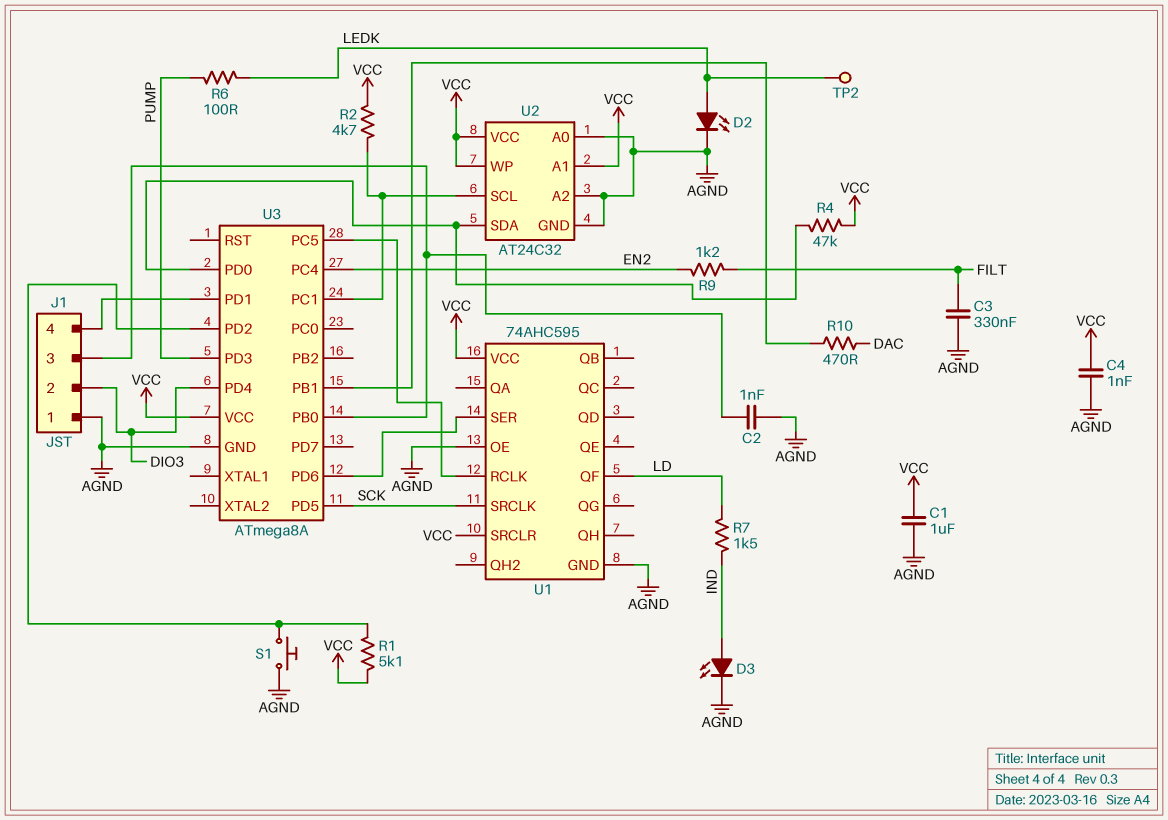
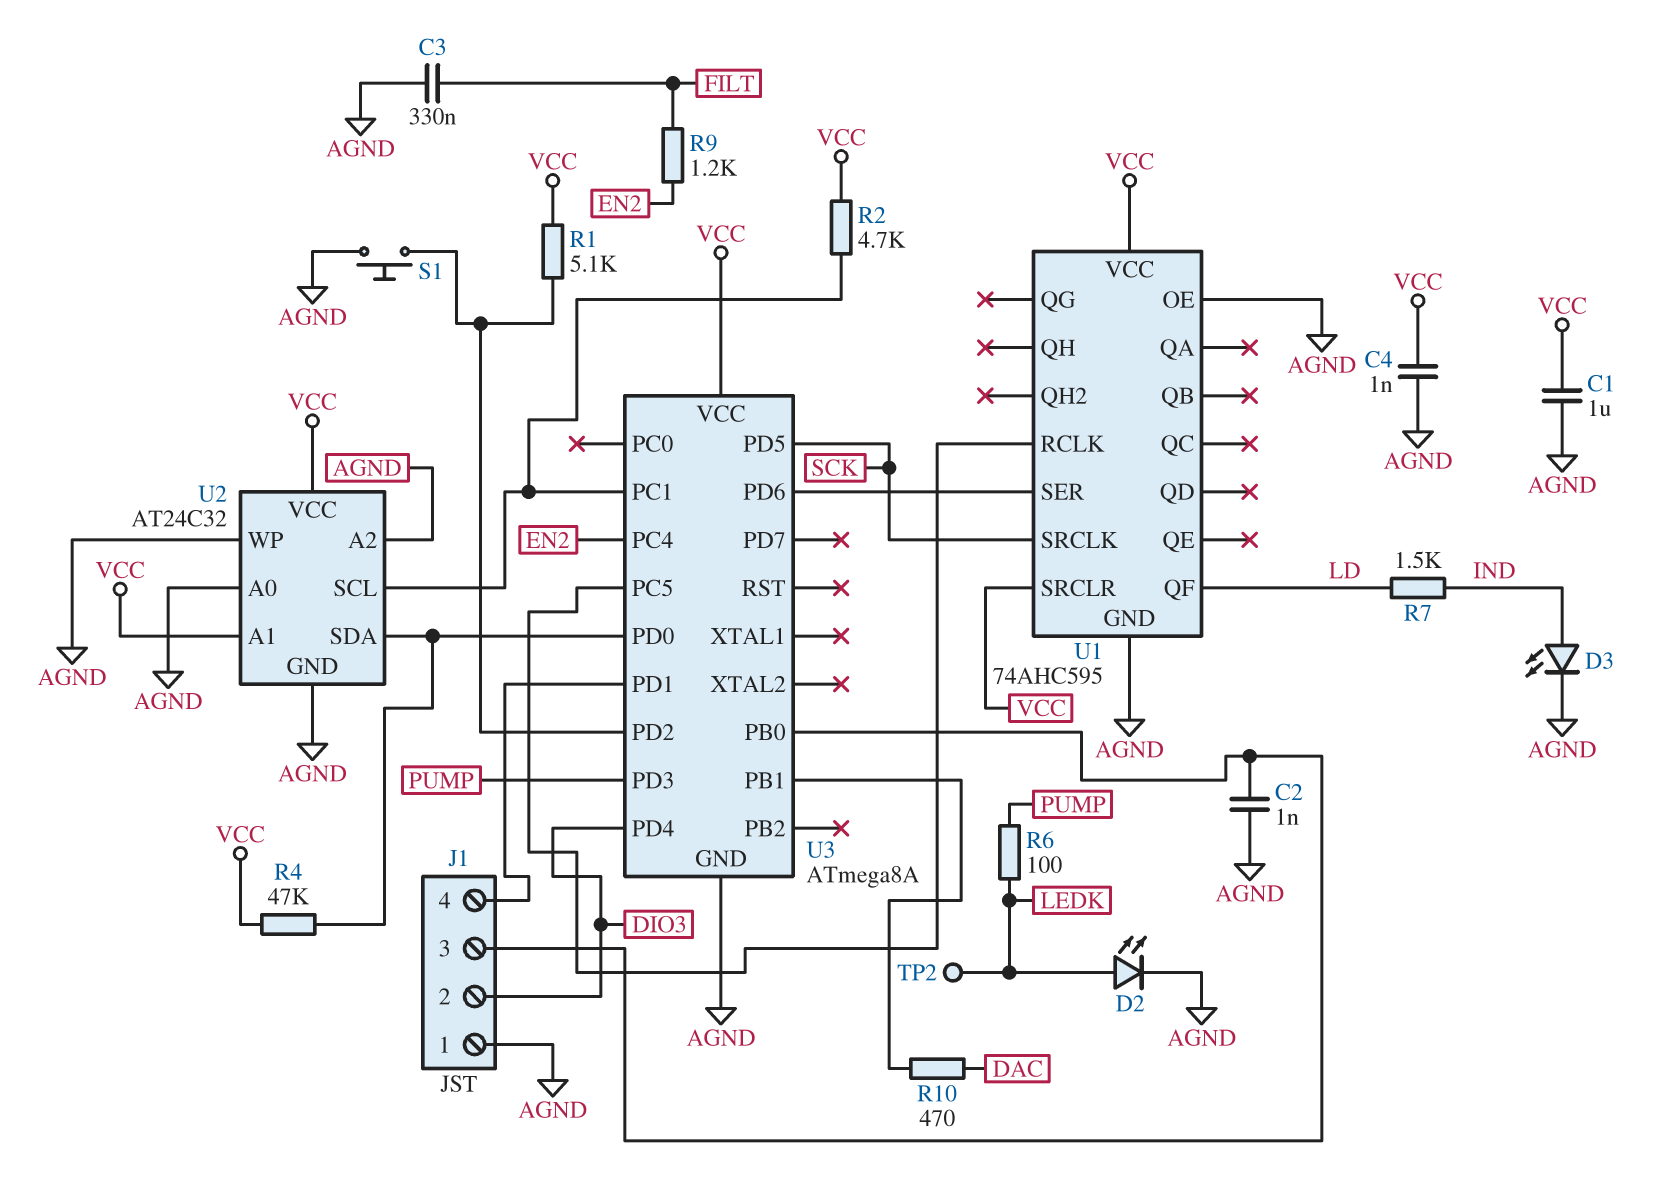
U2 pin WP: VCC -> AGND

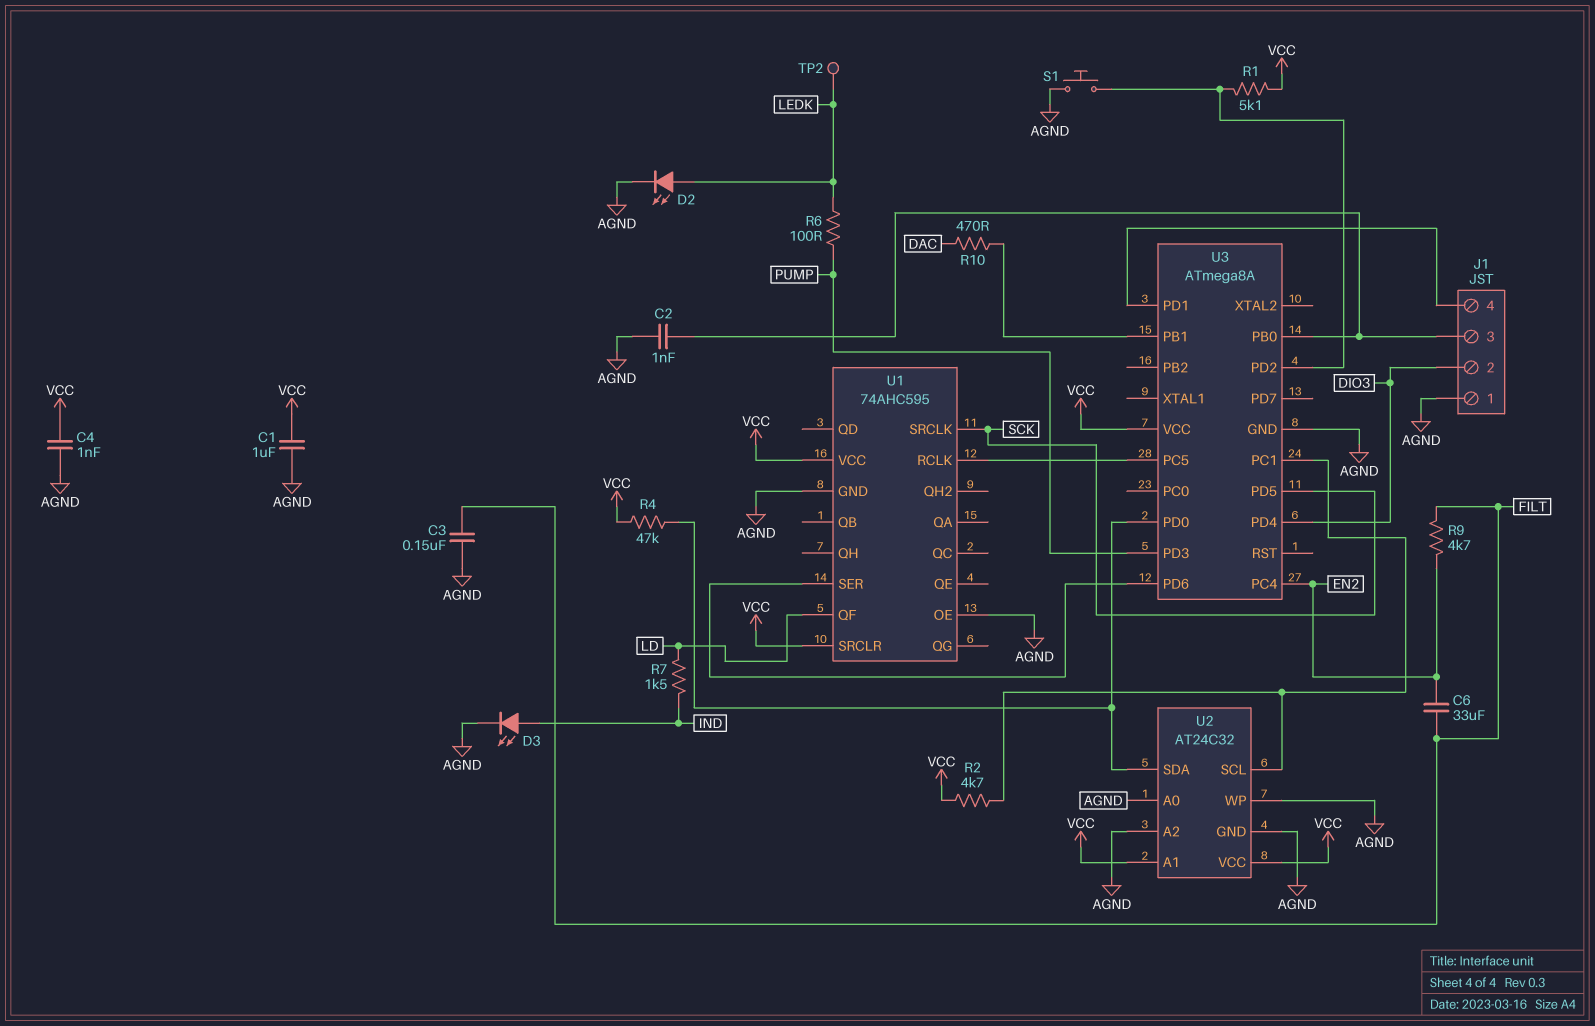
C3: 330nF (AGND, FILT) -> 150nF (AGND, FILT)
C6: none -> 33uF (EN2, FILT)
R9: 1.2k (EN2, FILT) -> 4.7k (EN2, FILT)

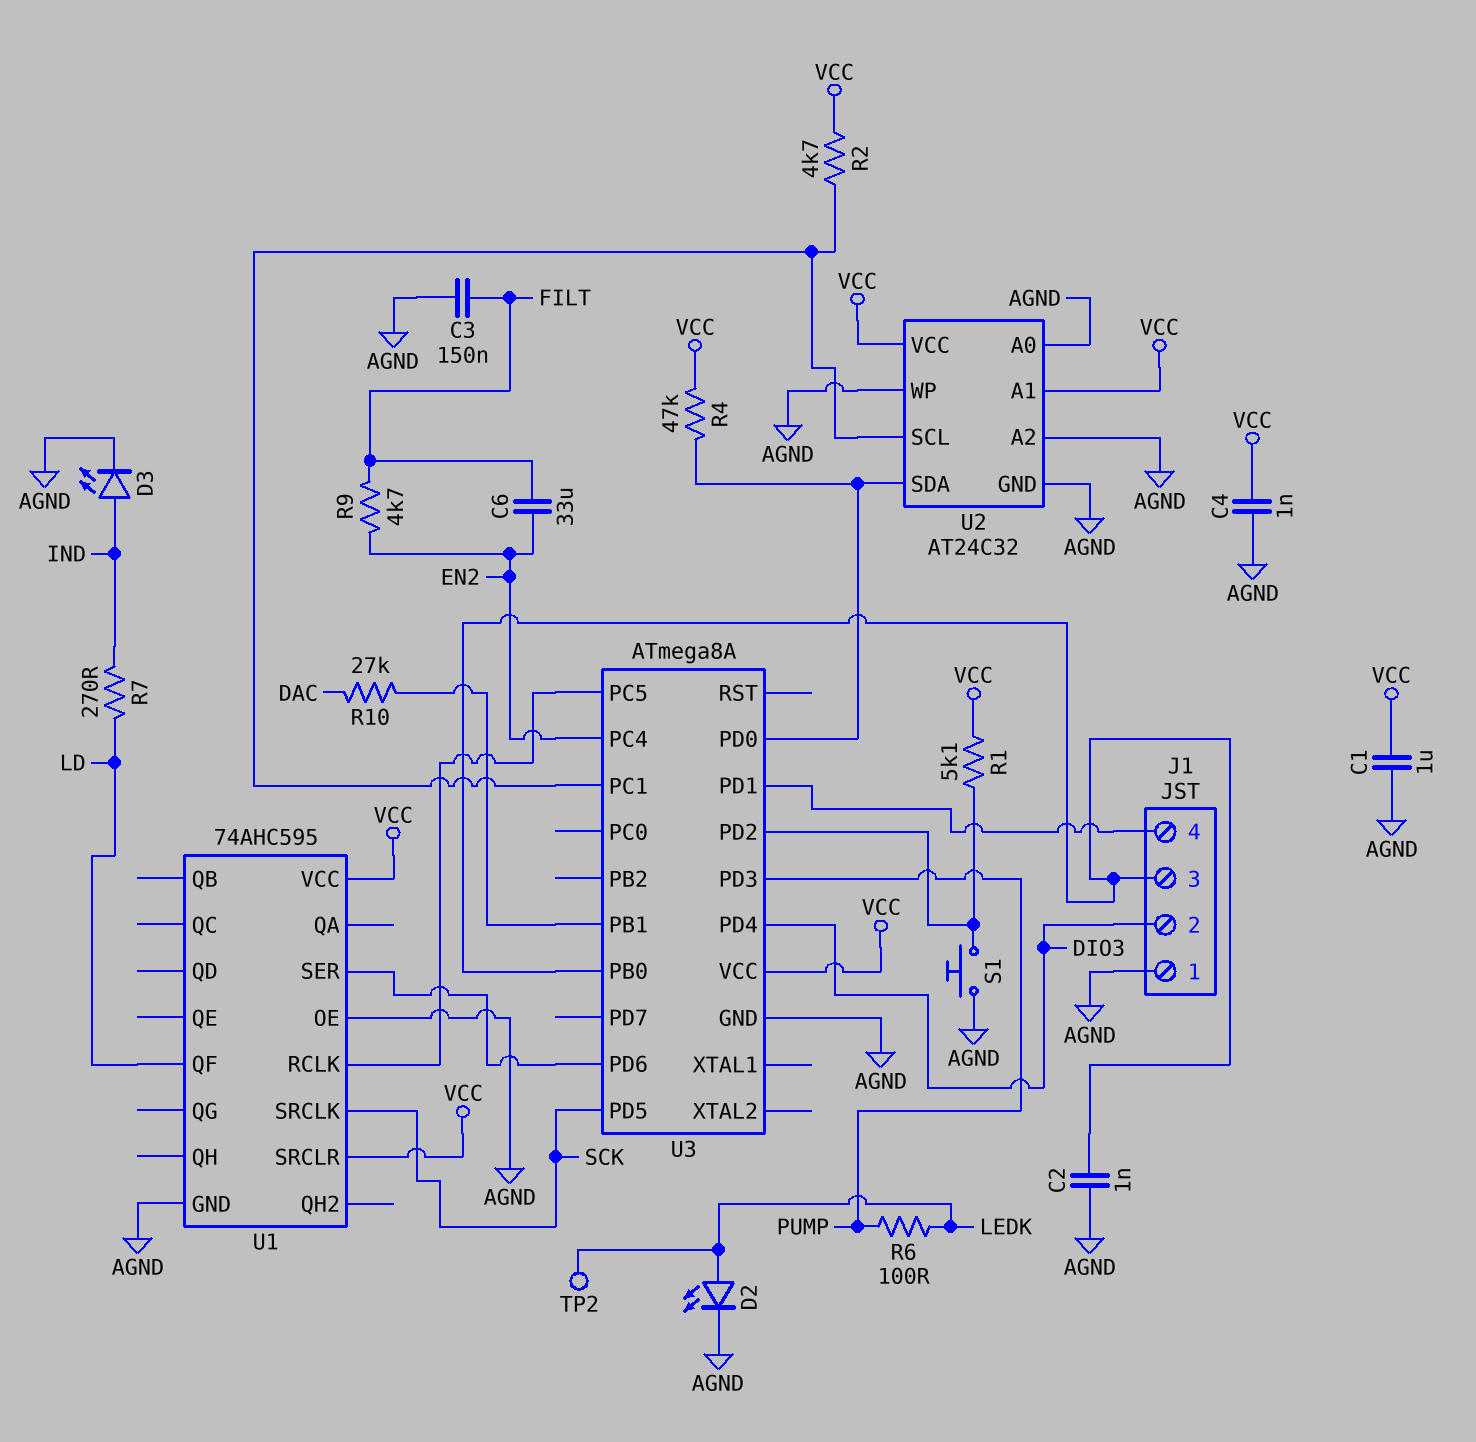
R7: 1.5k (IND, LD) -> 270 (IND, LD)
R10: 470 (DAC, U3/PB1) -> 27k (DAC, U3/PB1)

